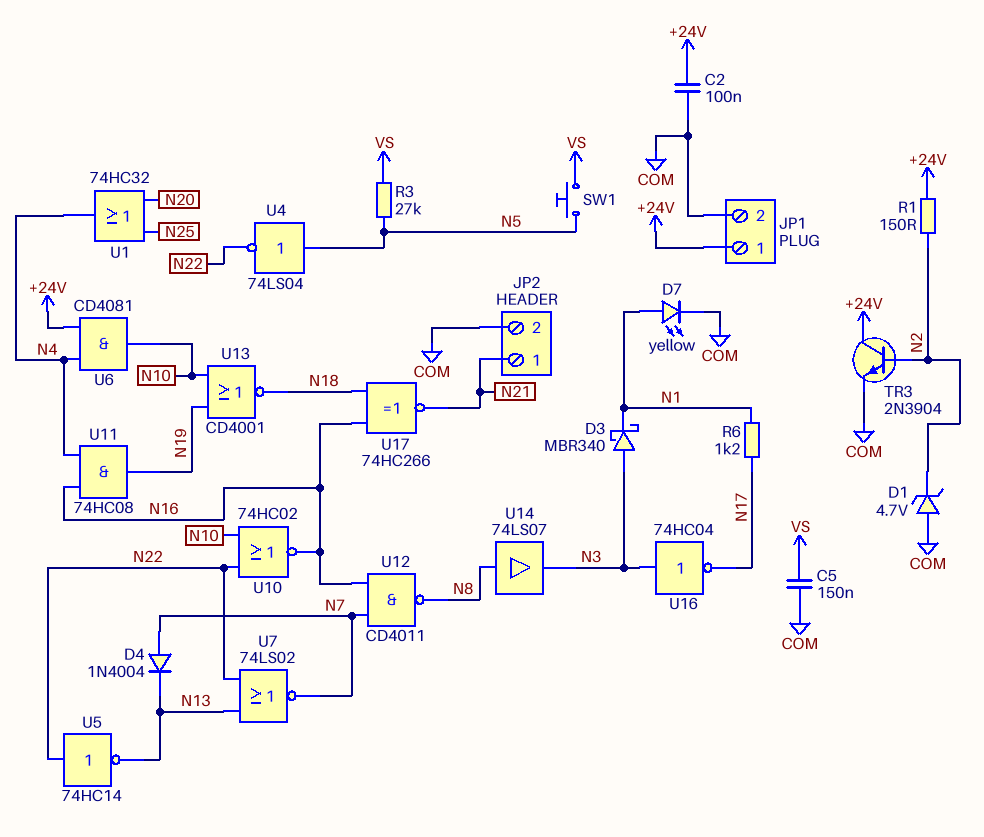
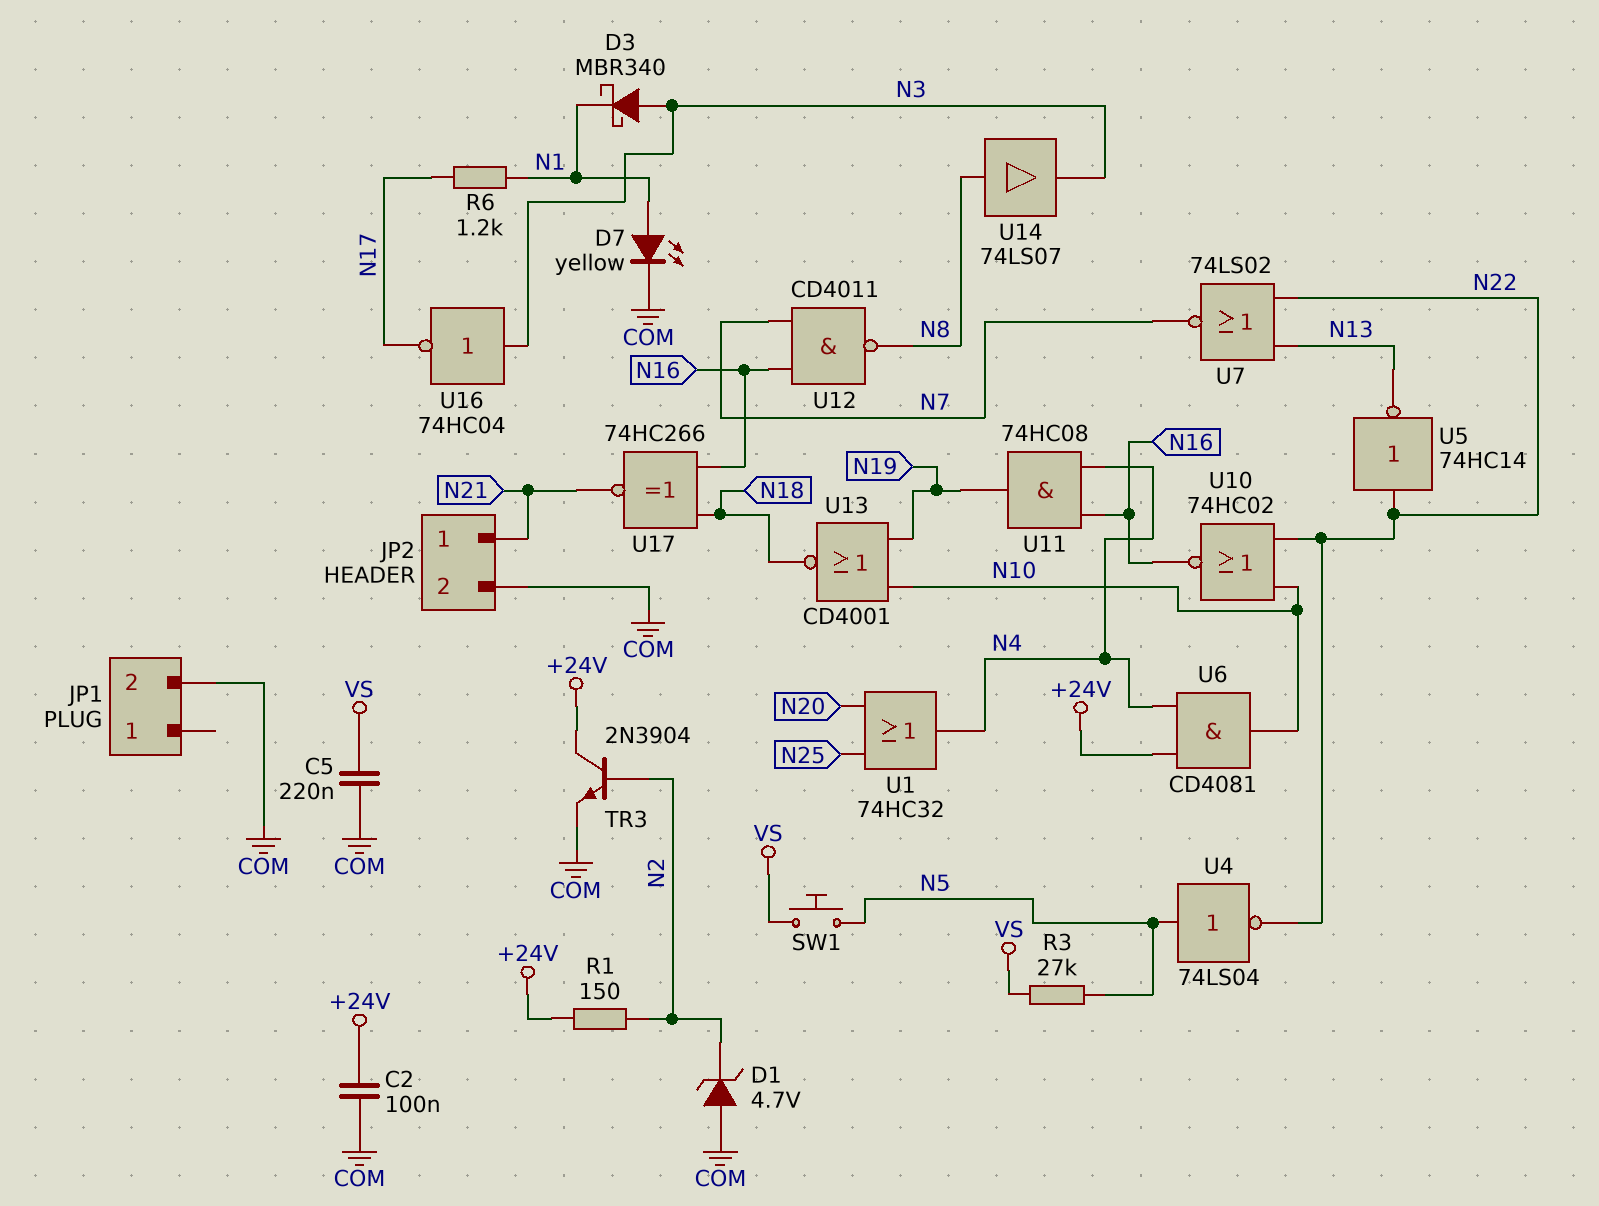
C5: 150nF (COM, VS) -> 220nF (COM, VS)
D4: diode 1N4004 (A N7, K N13) -> none
JP1 pin 1: +24V -> none

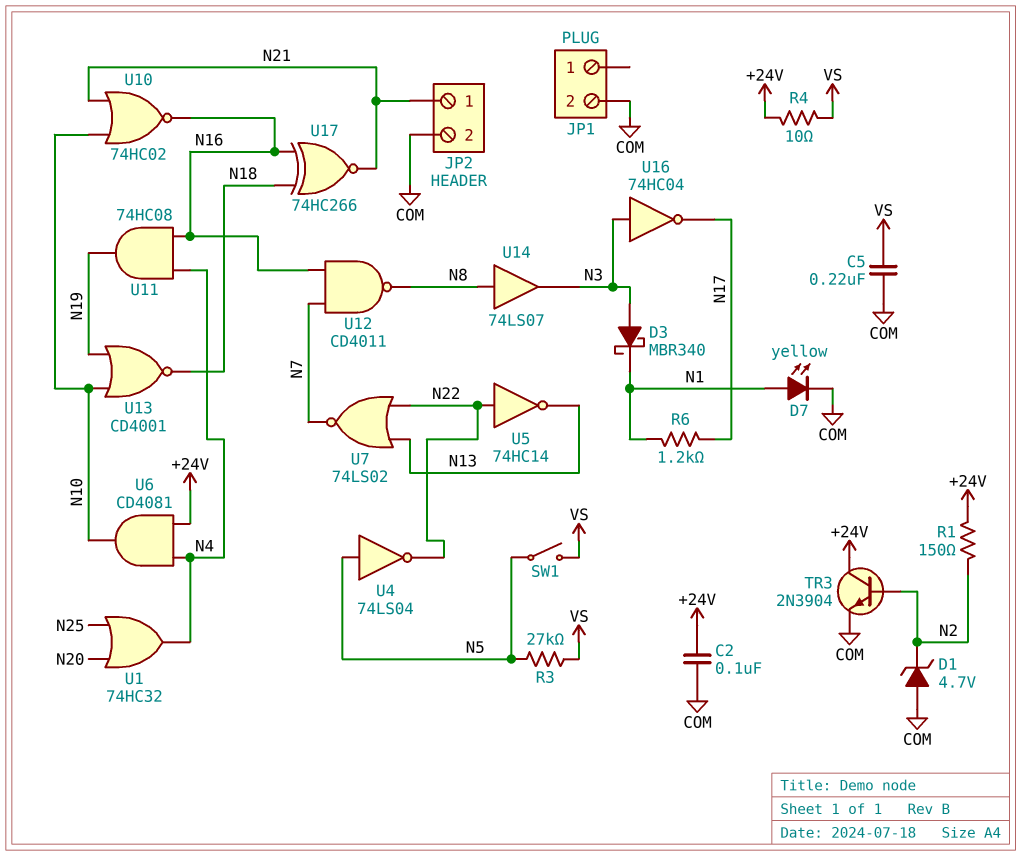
R4: none -> 10 (+24V, VS)
SW1: button (N5, VS) -> switch (N5, VS)
U10: NOR 74HC02 (in N10, in N22, out N16) -> NOR 74HC02 (in N10, in N21, out N16)

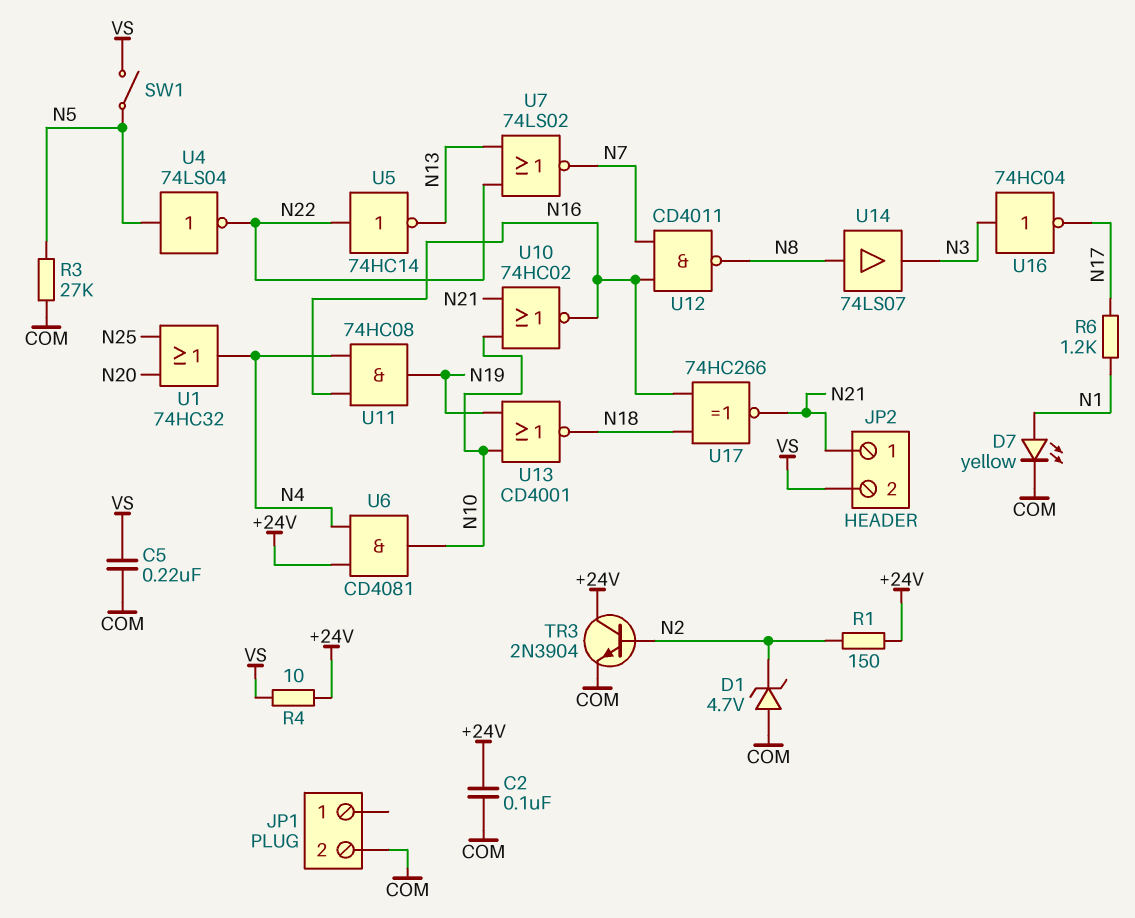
D3: schottky MBR340 (A N3, K N1) -> none
JP2 pin 2: COM -> VS
R3: 27k (N5, VS) -> 27k (COM, N5)

